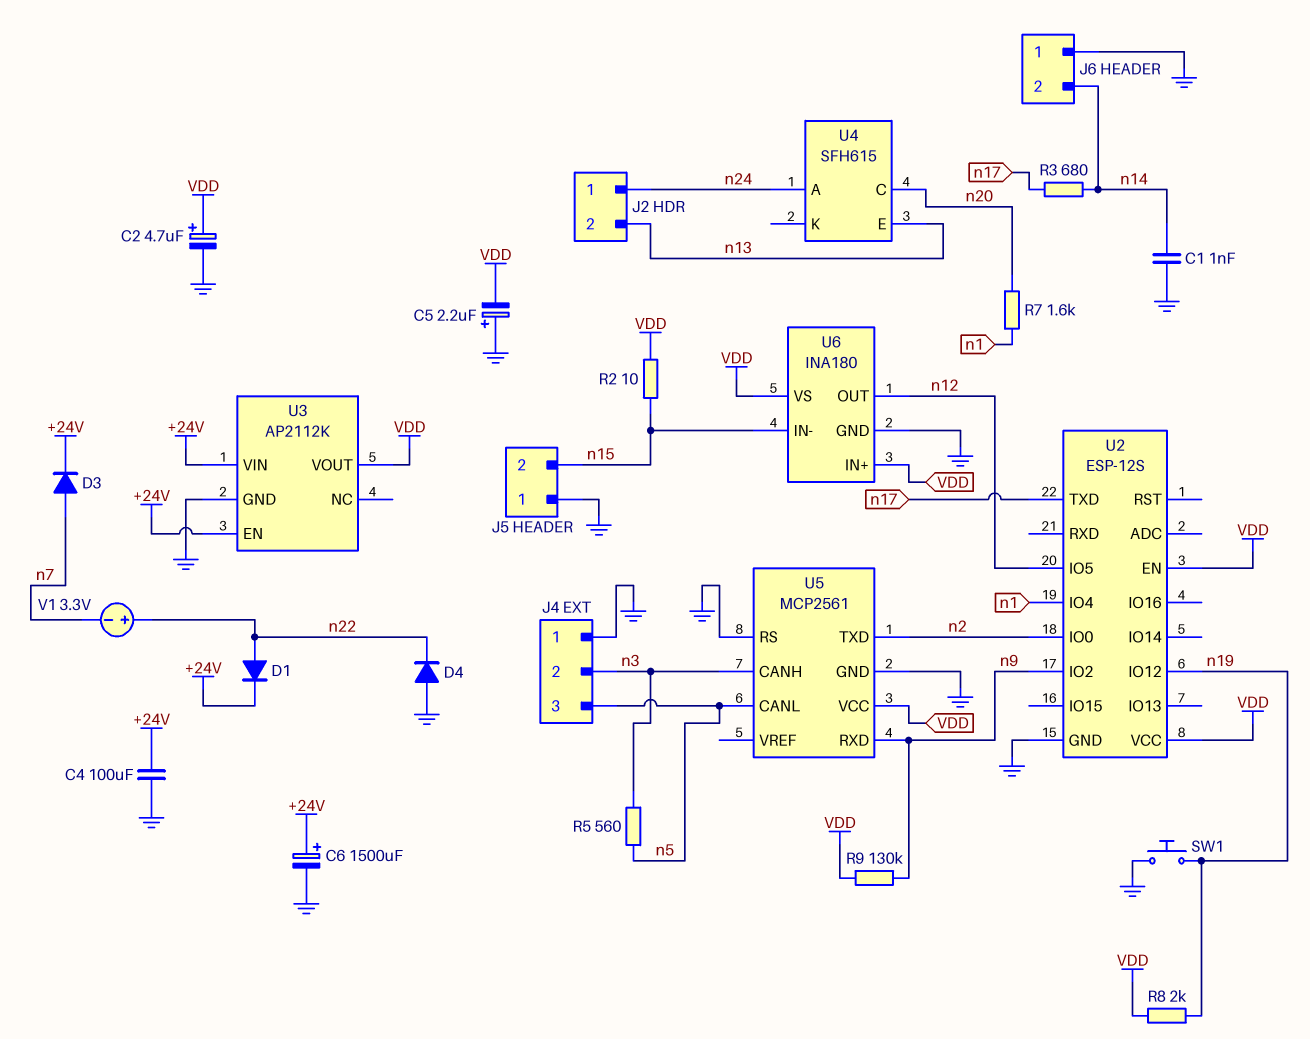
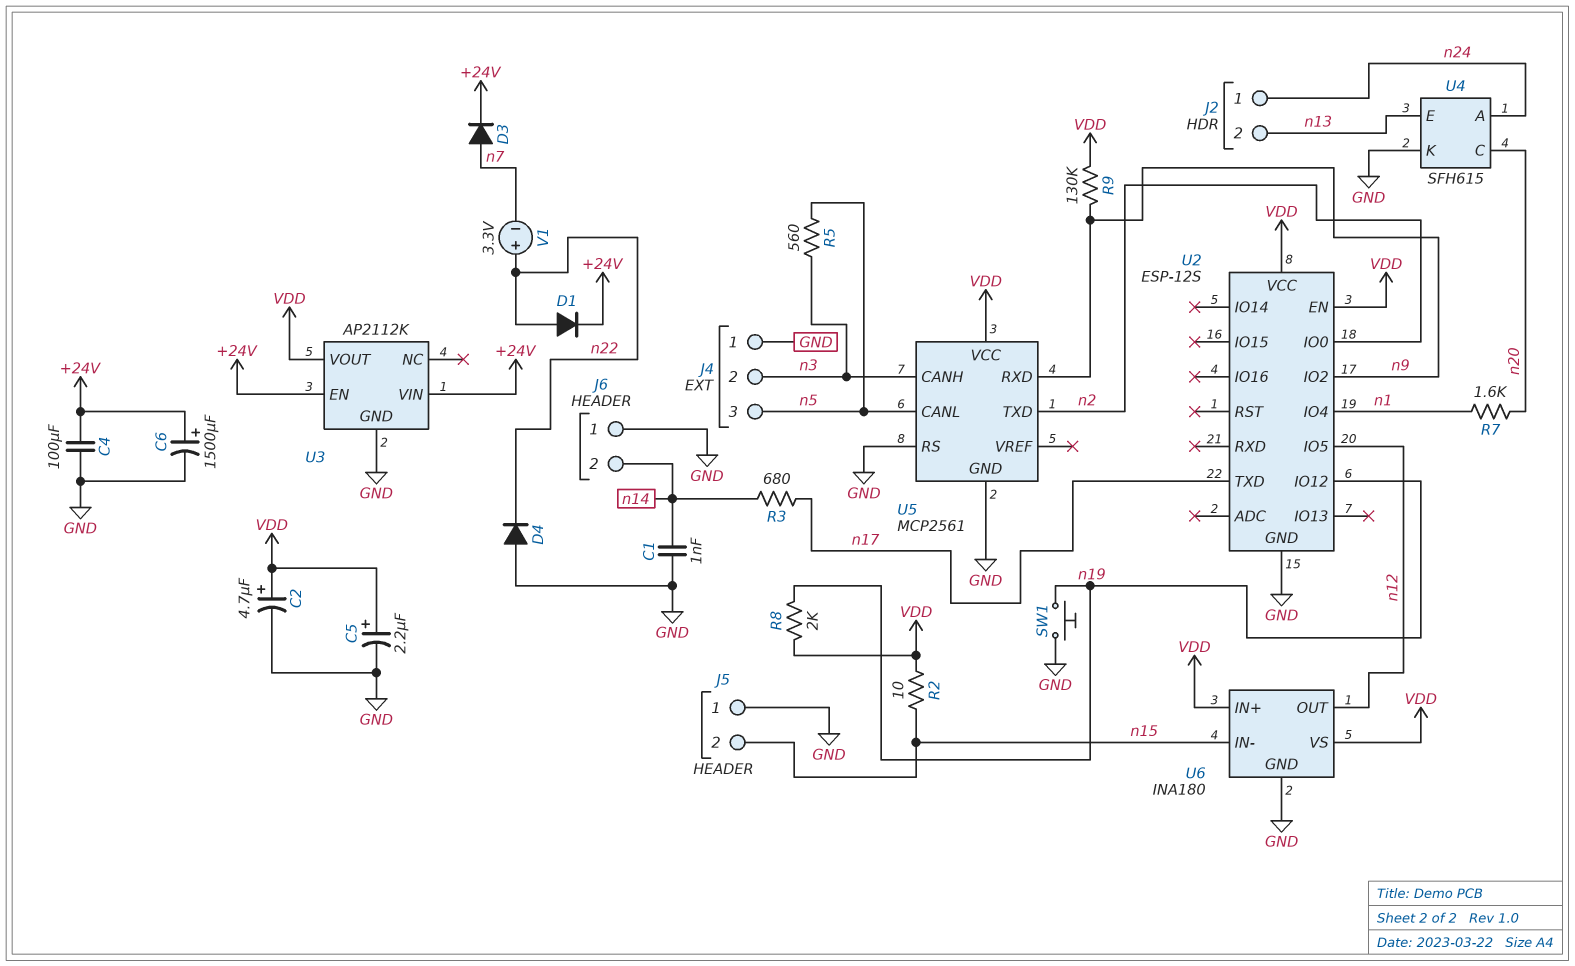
C5: 2.2uF (plus GND, minus VDD) -> 2.2uF (plus VDD, minus GND)
U4 pin K: none -> GND

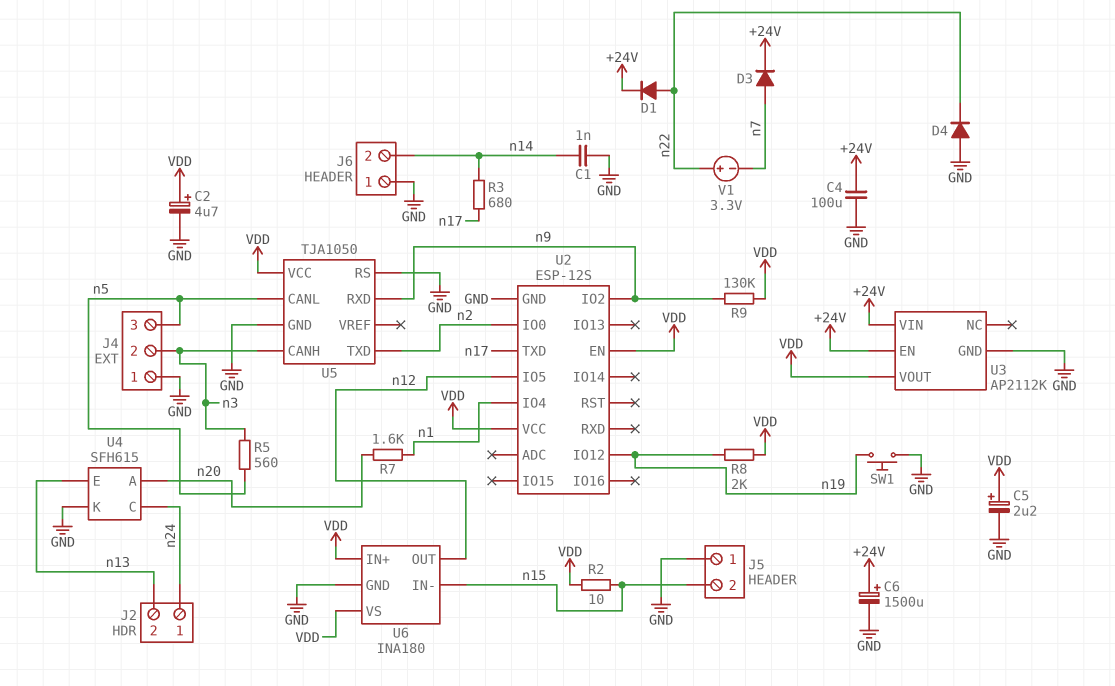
U4 pin A: n24 -> n20
U4 pin C: n20 -> n24
U5: MCP2561 -> TJA1050

